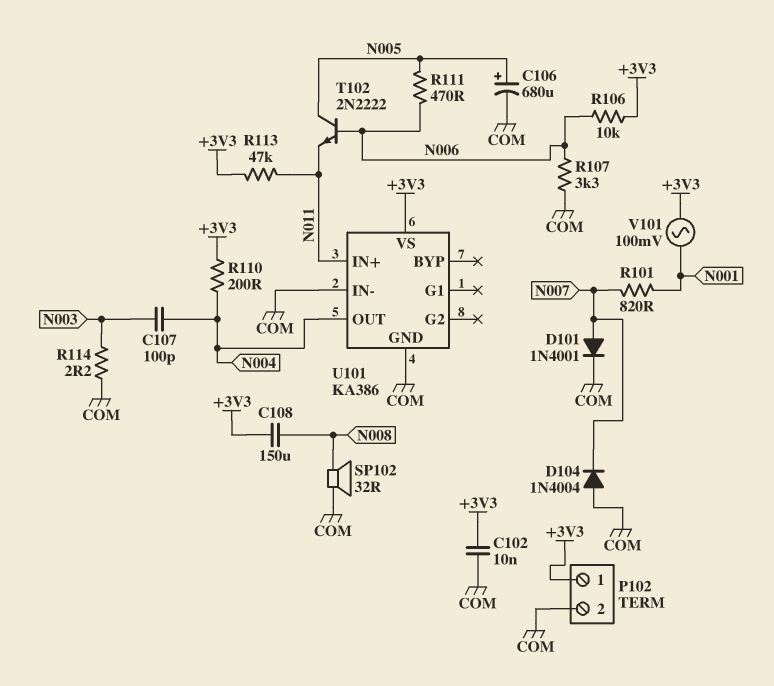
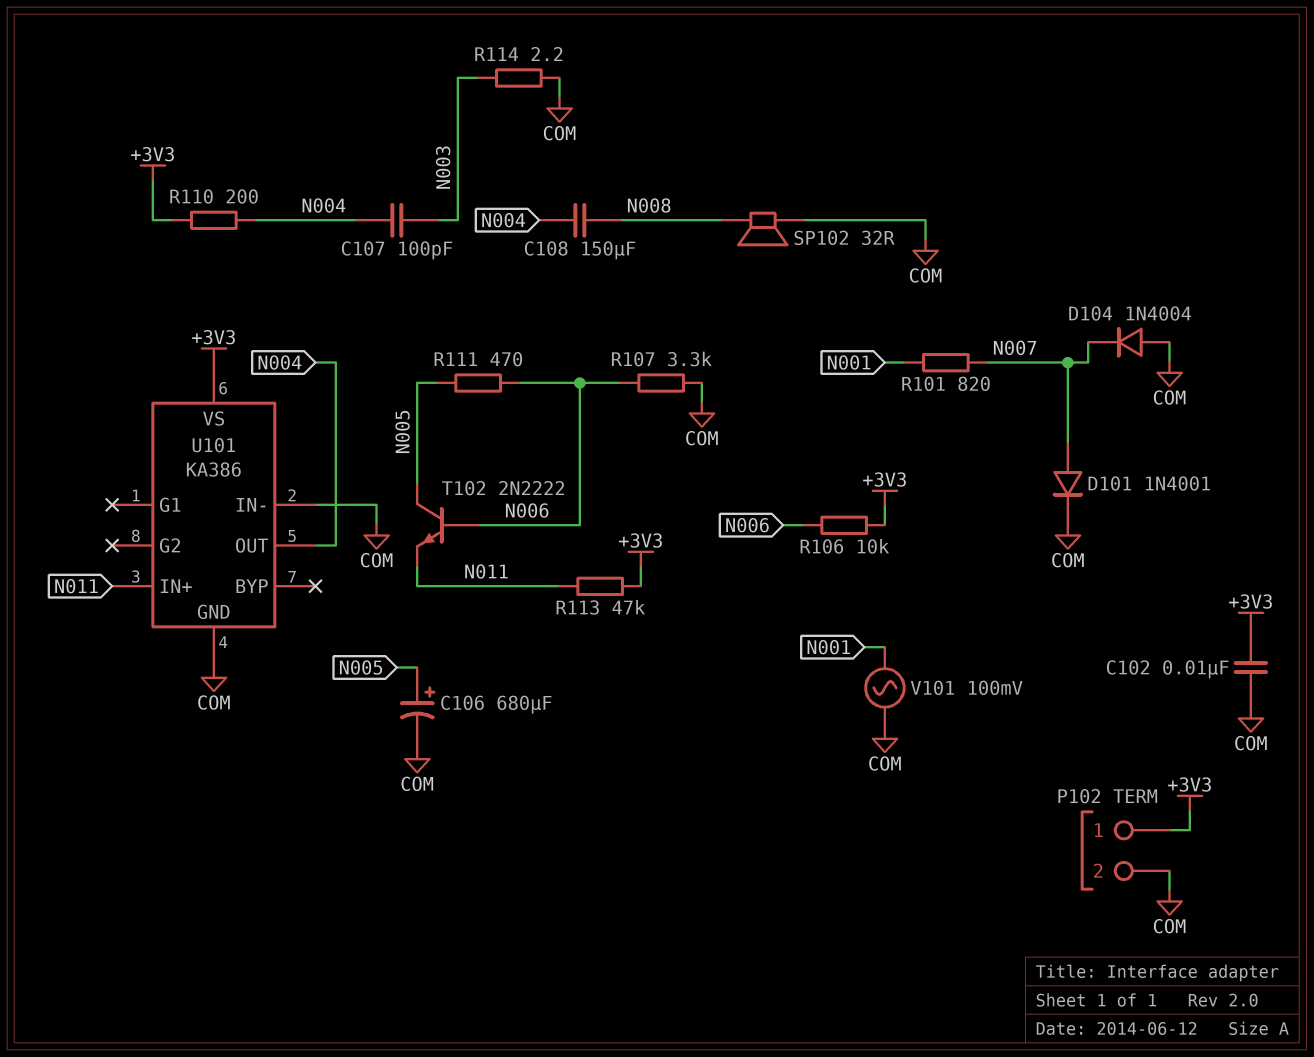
C108: 150uF (+3V3, N008) -> 150uF (N004, N008)
V101: AC 100mV (+3V3, N001) -> AC 100mV (COM, N001)

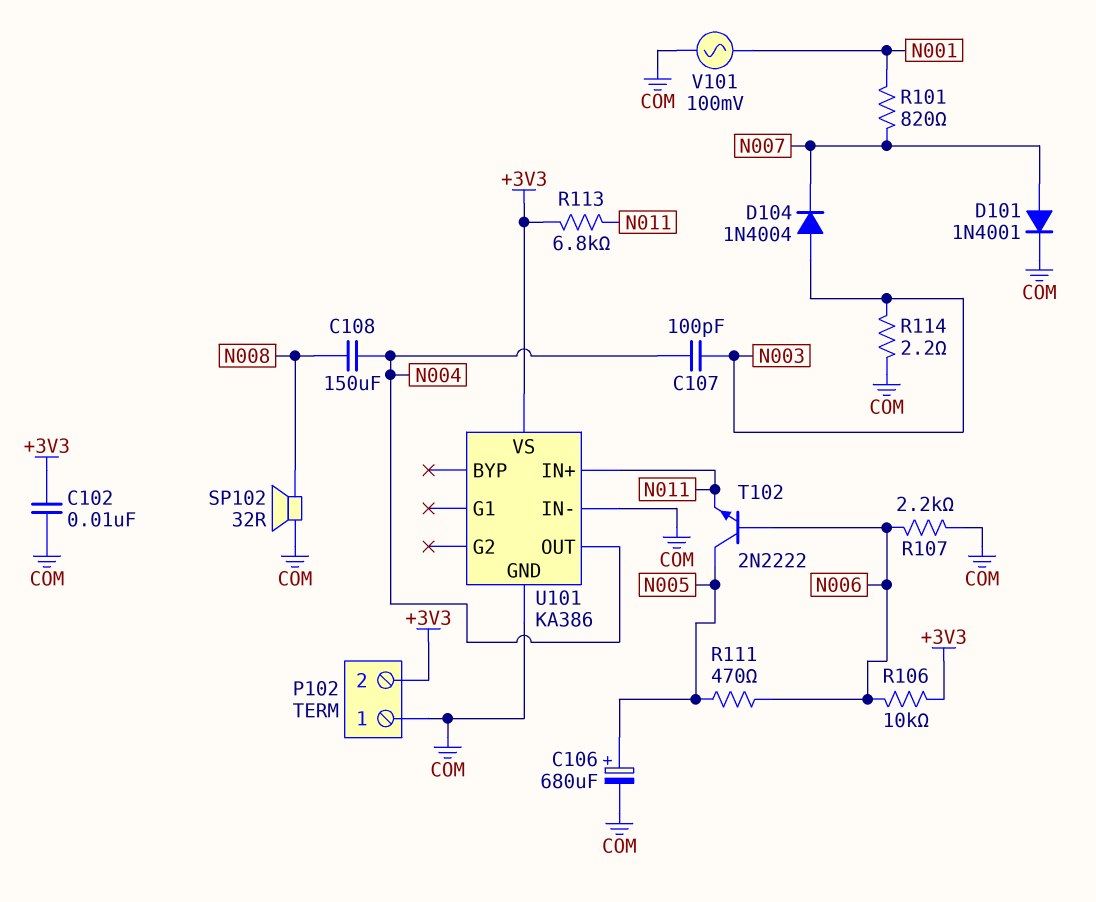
D104: diode 1N4004 (A COM, K N007) -> diode 1N4004 (A N003, K N007)
P102 pin 1: +3V3 -> COM
P102 pin 2: COM -> +3V3
R107: 3.3k (COM, N006) -> 2.2k (COM, N006)
R110: 200 (+3V3, N004) -> none
R113: 47k (+3V3, N011) -> 6.8k (+3V3, N011)

